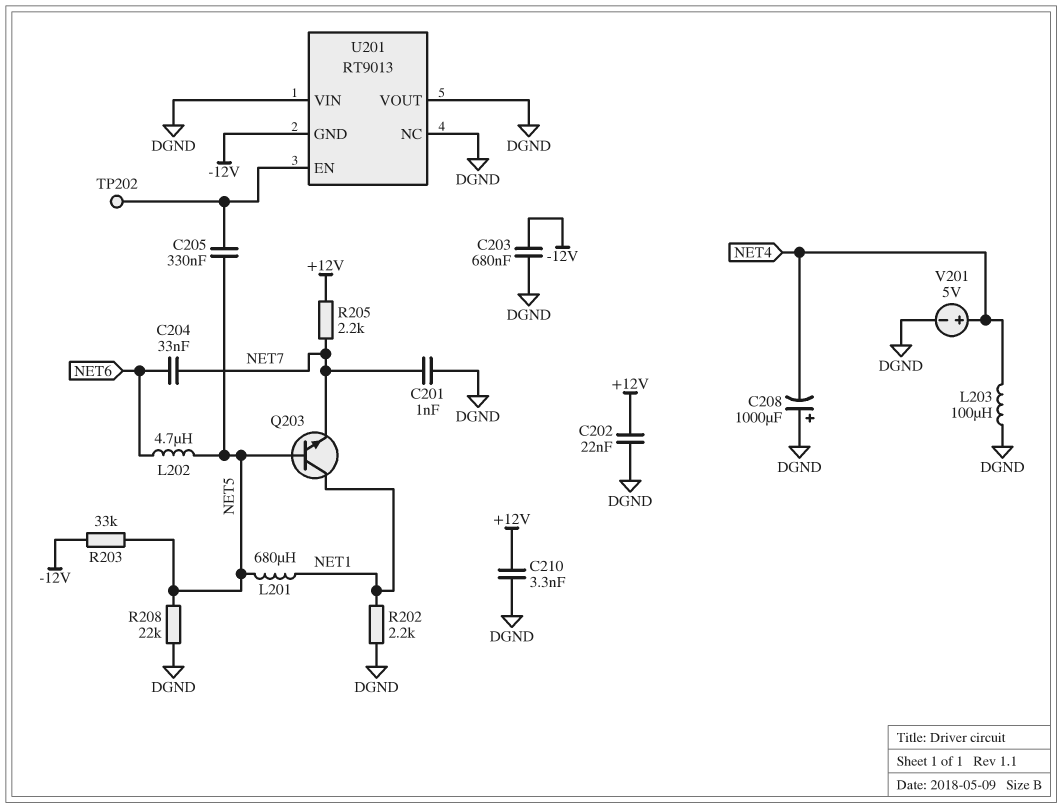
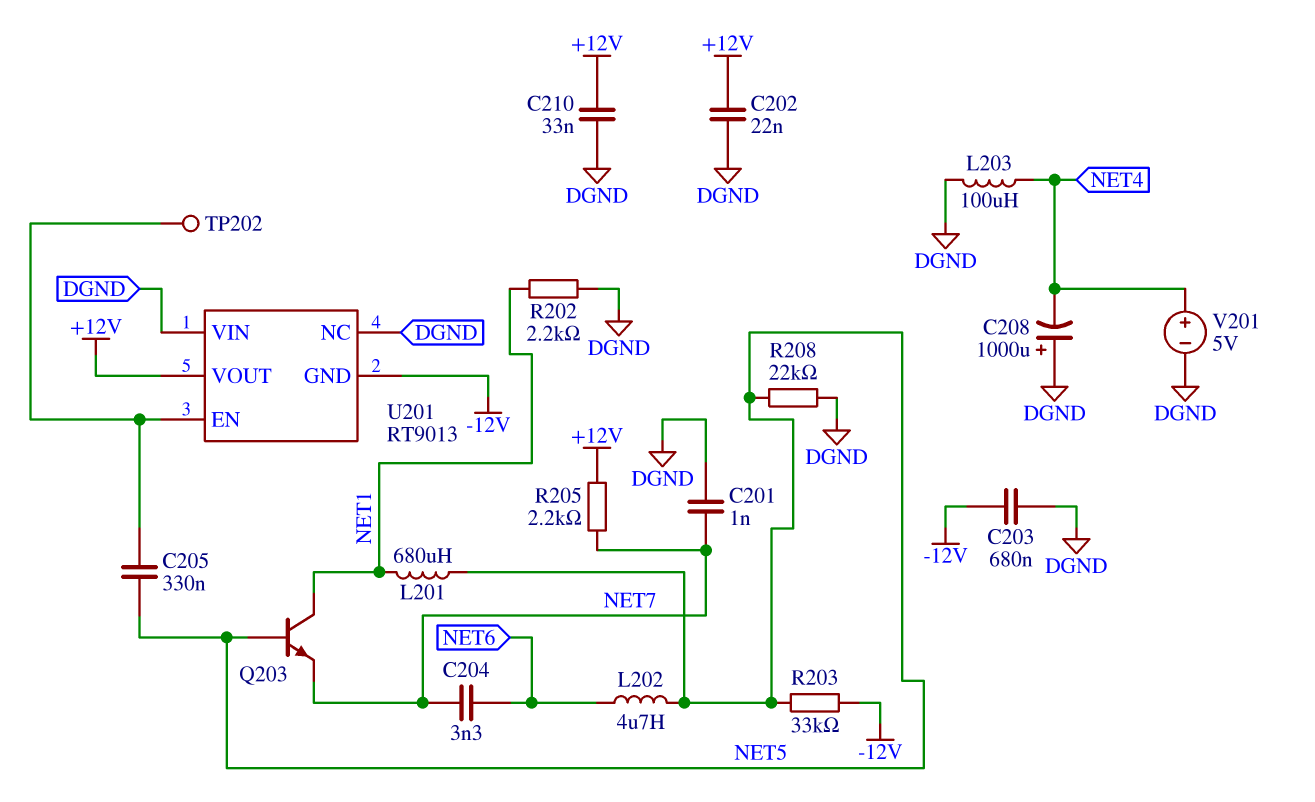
C204: 33nF (NET6, NET7) -> 3.3nF (NET6, NET7)
C210: 3.3nF (+12V, DGND) -> 33nF (+12V, DGND)
U201 pin VOUT: DGND -> +12V

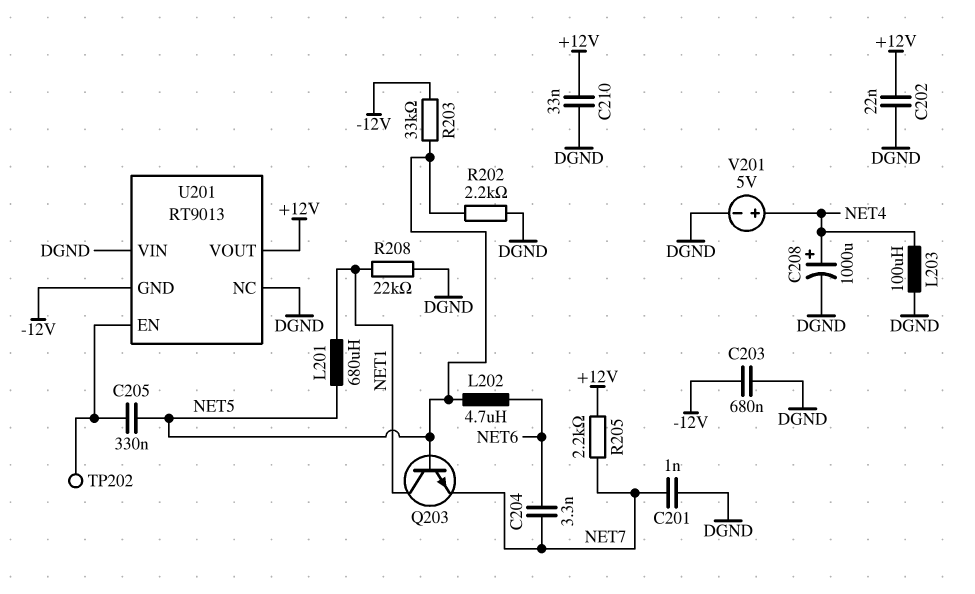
C208: 1000uF (plus DGND, minus NET4) -> 1000uF (plus NET4, minus DGND)
R202: 2.2k (DGND, NET1) -> 2.2k (DGND, NET5)
R208: 22k (DGND, NET5) -> 22k (DGND, NET1)

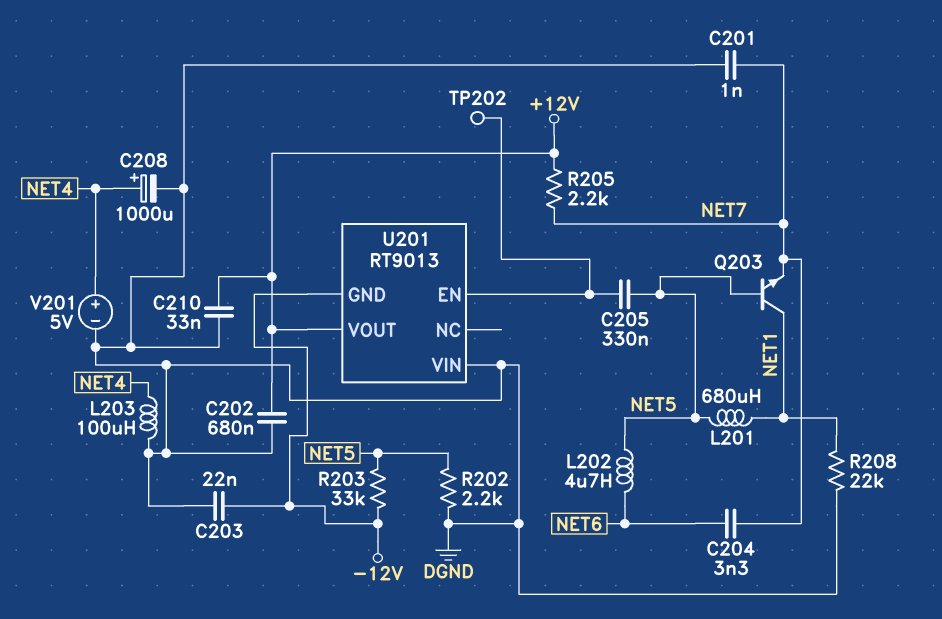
C202: 22nF (+12V, DGND) -> 680nF (+12V, DGND)
C203: 680nF (-12V, DGND) -> 22nF (-12V, DGND)
U201 pin NC: DGND -> none

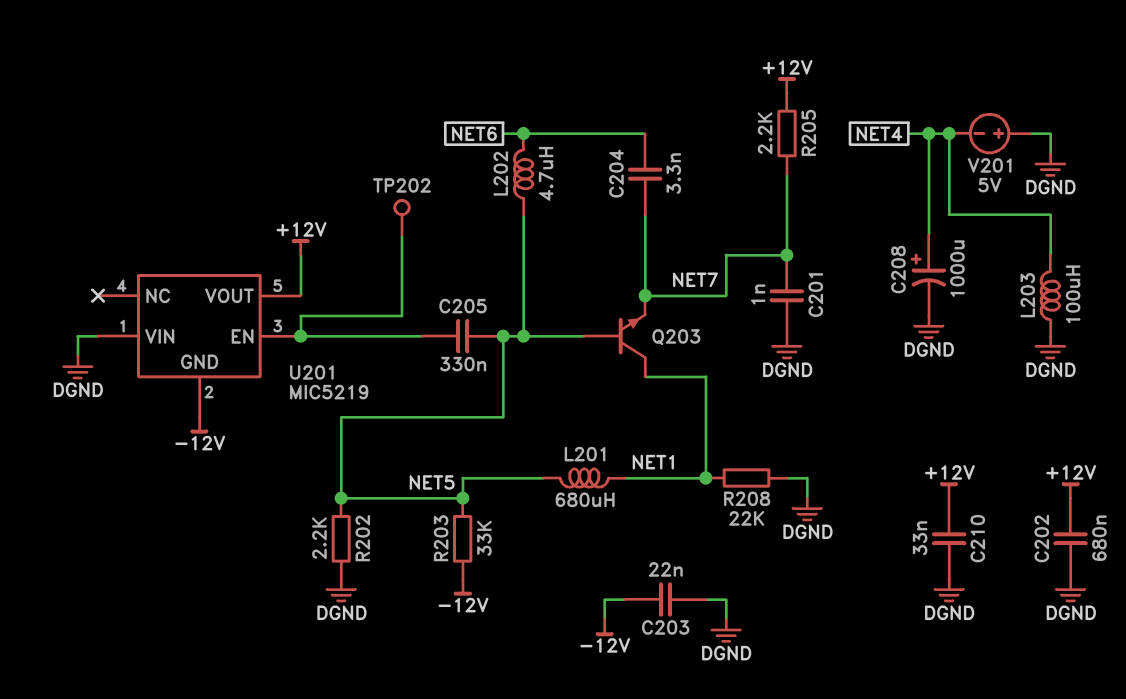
U201: RT9013 -> MIC5219
V201: 5V (plus NET4, minus DGND) -> 5V (plus DGND, minus NET4)

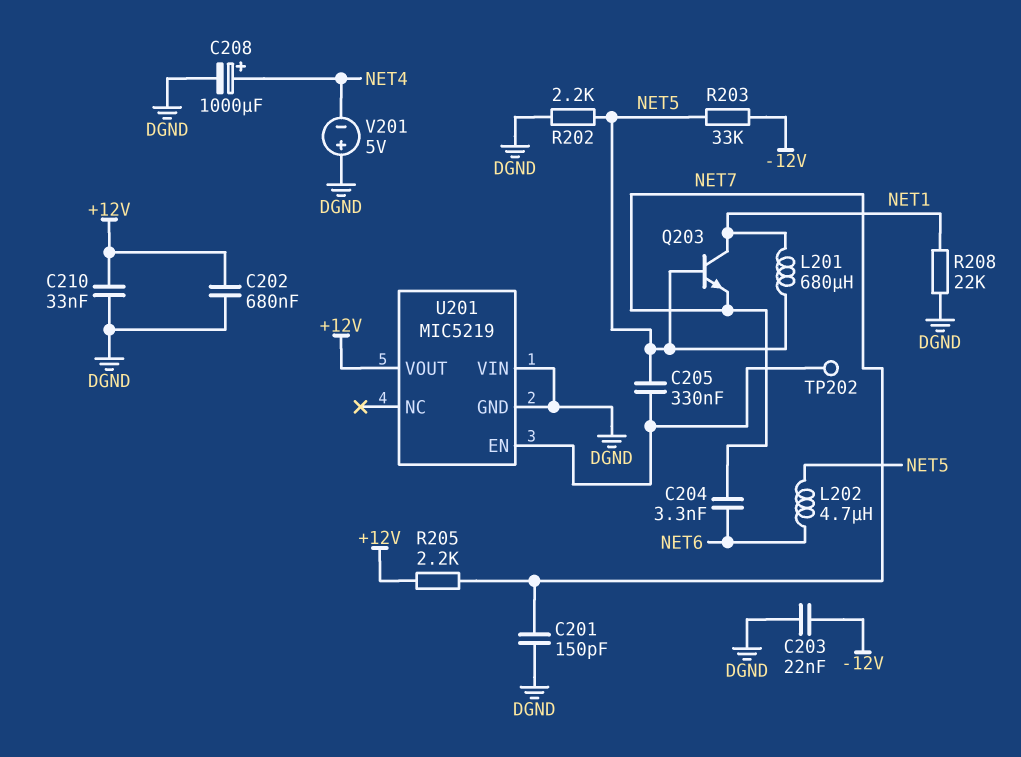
C201: 1nF (DGND, NET7) -> 150pF (DGND, NET7)
L203: 100uH (DGND, NET4) -> none
U201 pin GND: -12V -> DGND

